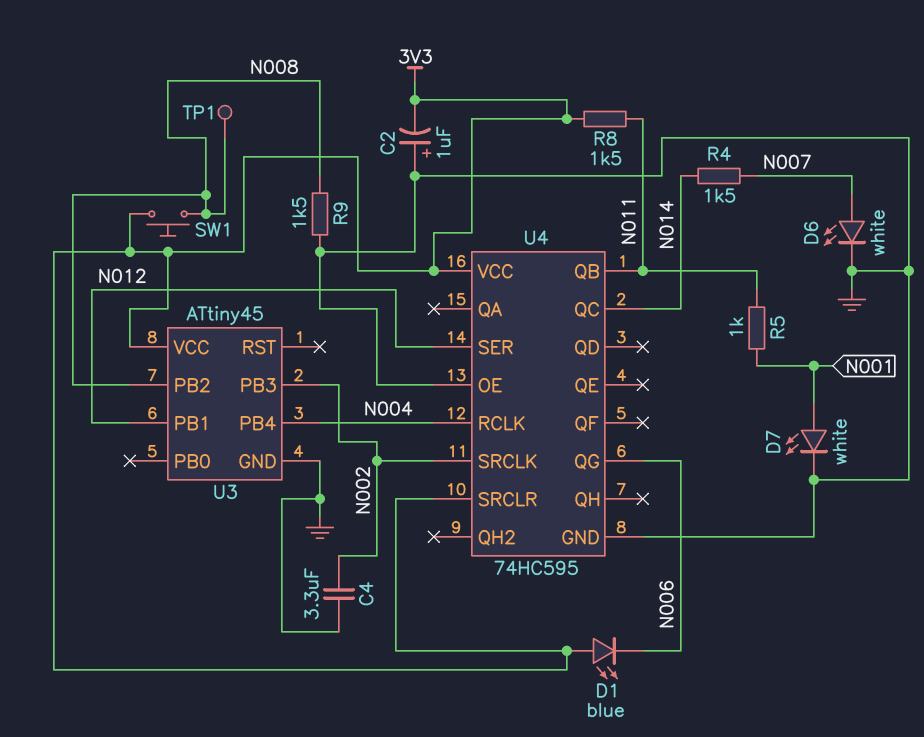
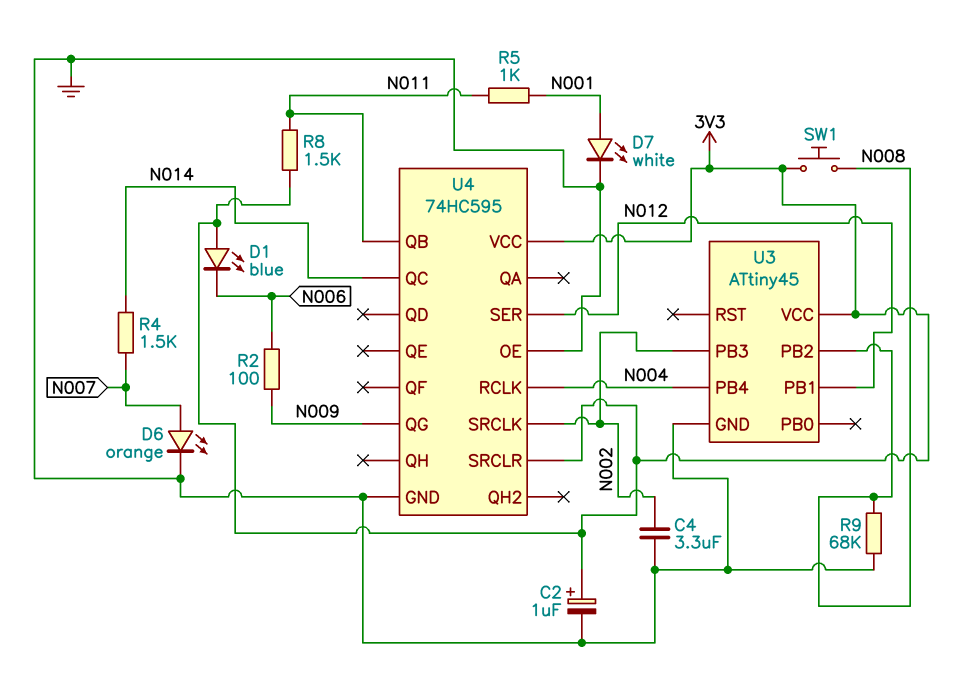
C2: 1uF (plus GND, minus 3V3) -> 1uF (plus 3V3, minus GND)
D6: LED white (A N007, K GND) -> LED orange (A N007, K GND)
R2: none -> 100 (N006, N009)
R9: 1.5k (GND, N008) -> 68k (GND, N008)
TP1: test point (N008) -> none
U4 pin QG: N006 -> N009

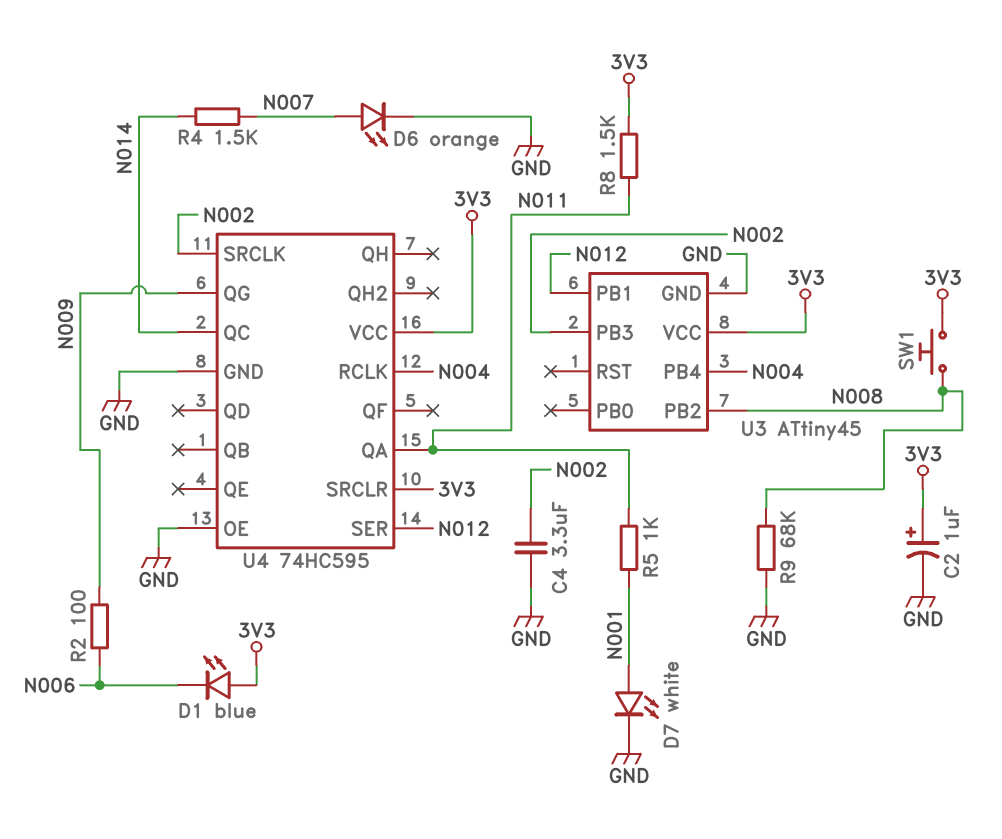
U4 pin QA: none -> N011
U4 pin QB: N011 -> none

